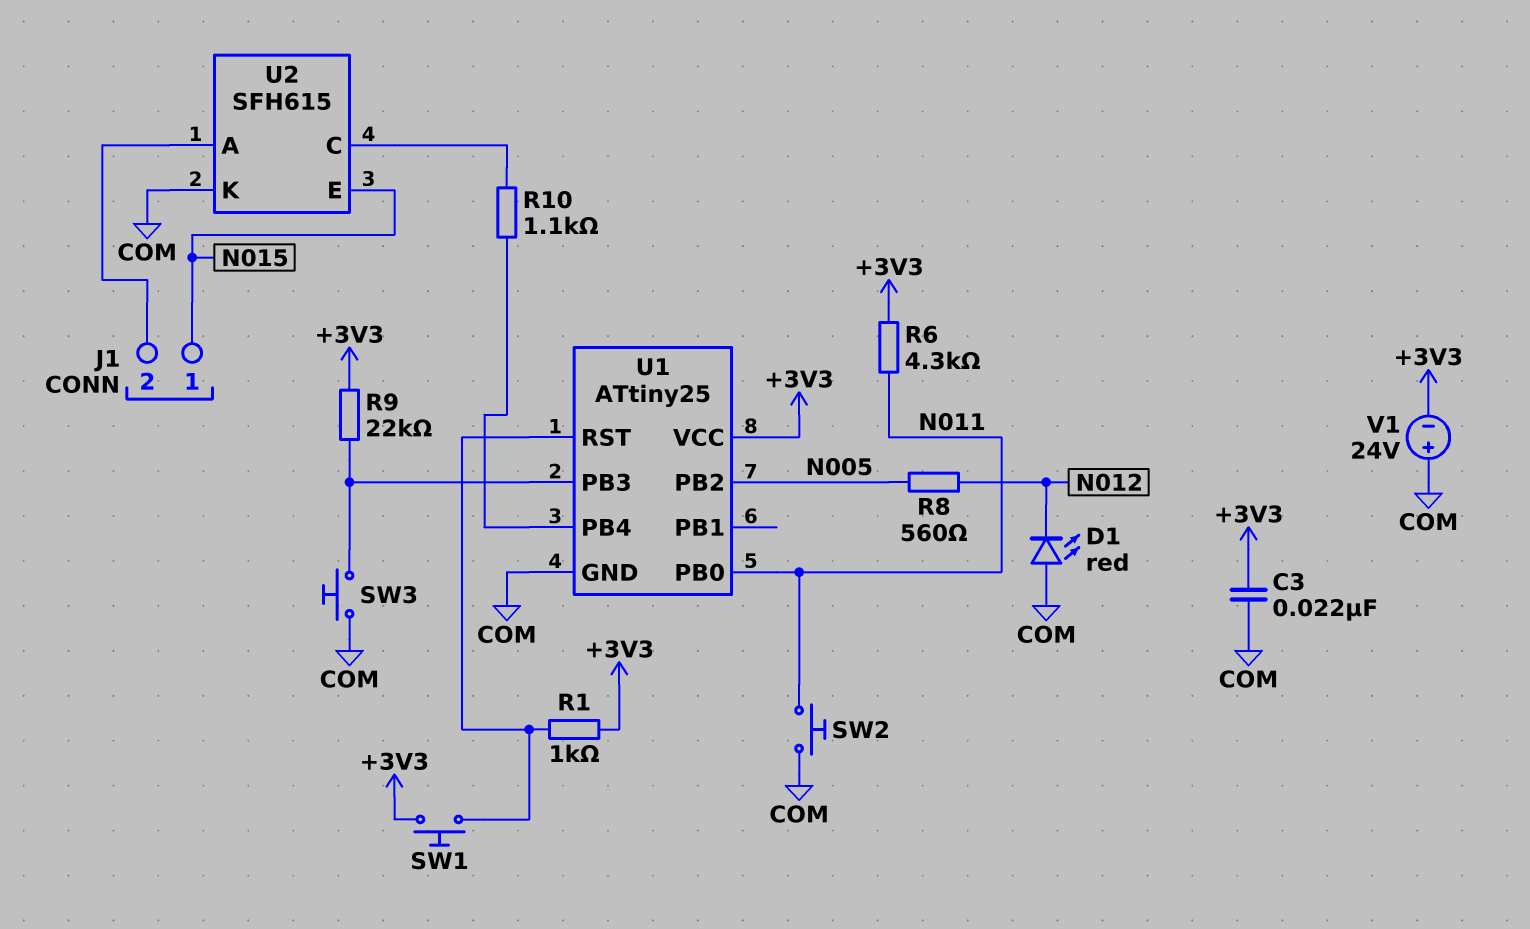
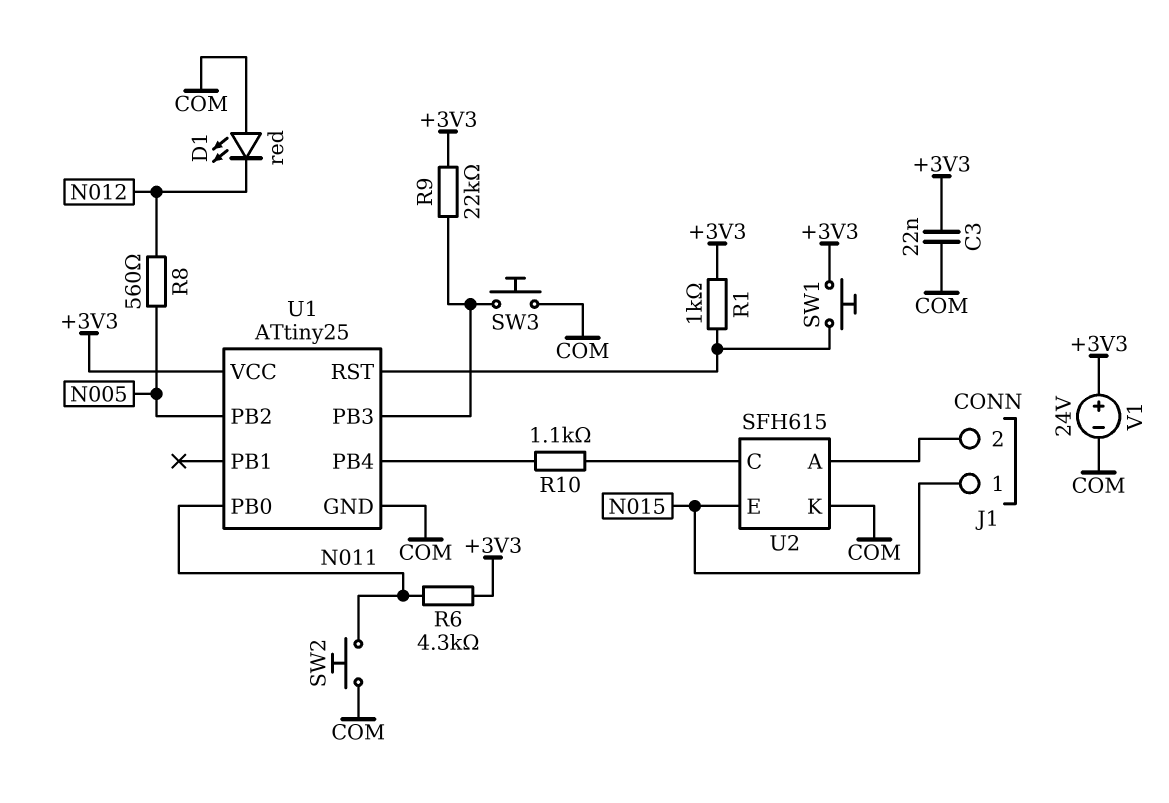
V1: 24V (plus COM, minus +3V3) -> 24V (plus +3V3, minus COM)

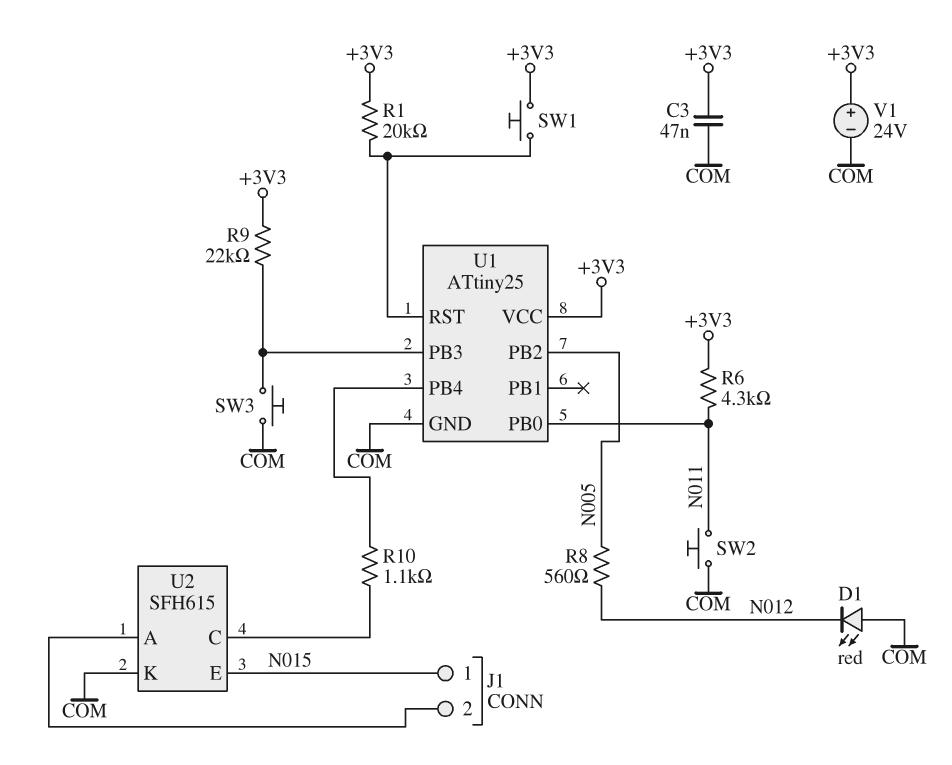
C3: 22nF (+3V3, COM) -> 47nF (+3V3, COM)
R1: 1k (+3V3, U1/RST) -> 20k (+3V3, U1/RST)

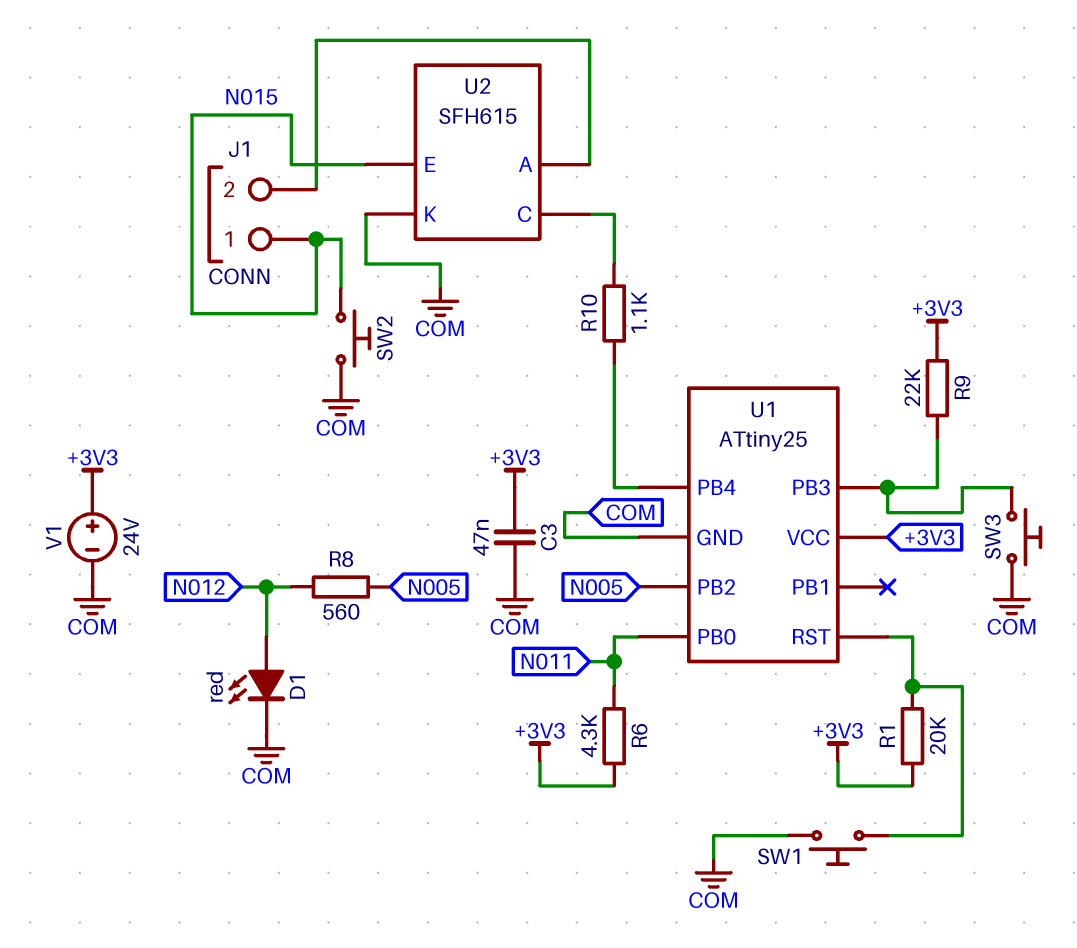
D1: LED red (A COM, K N012) -> LED red (A N012, K COM)
SW1: button (+3V3, U1/RST) -> button (COM, U1/RST)
SW2: button (COM, N011) -> button (COM, N015)

